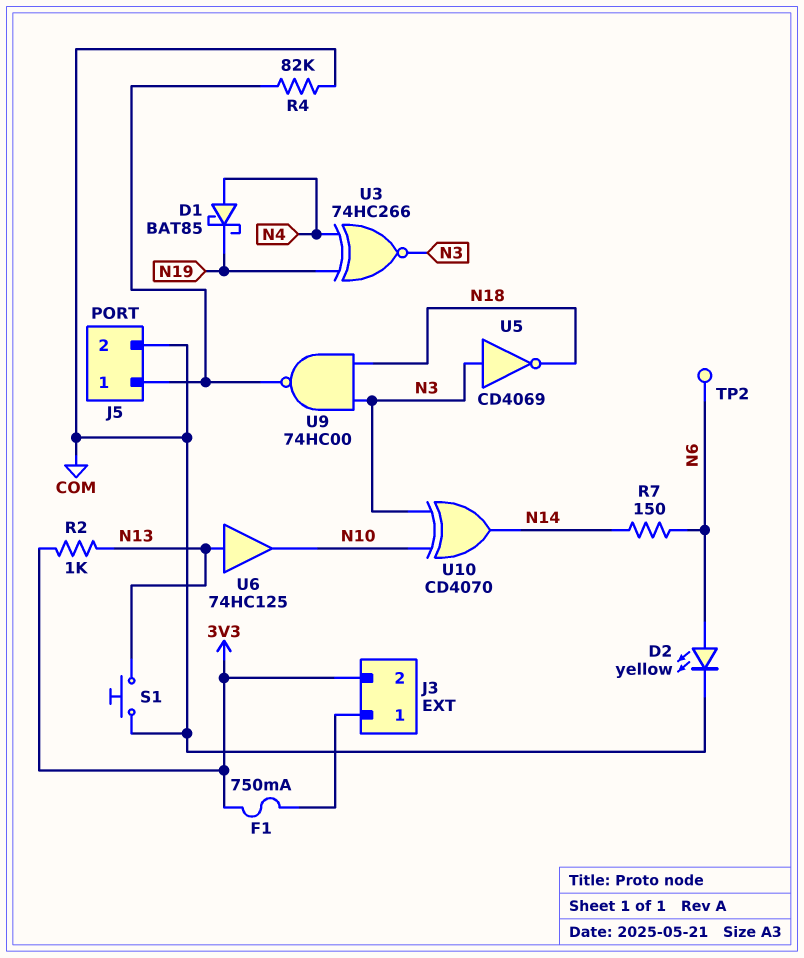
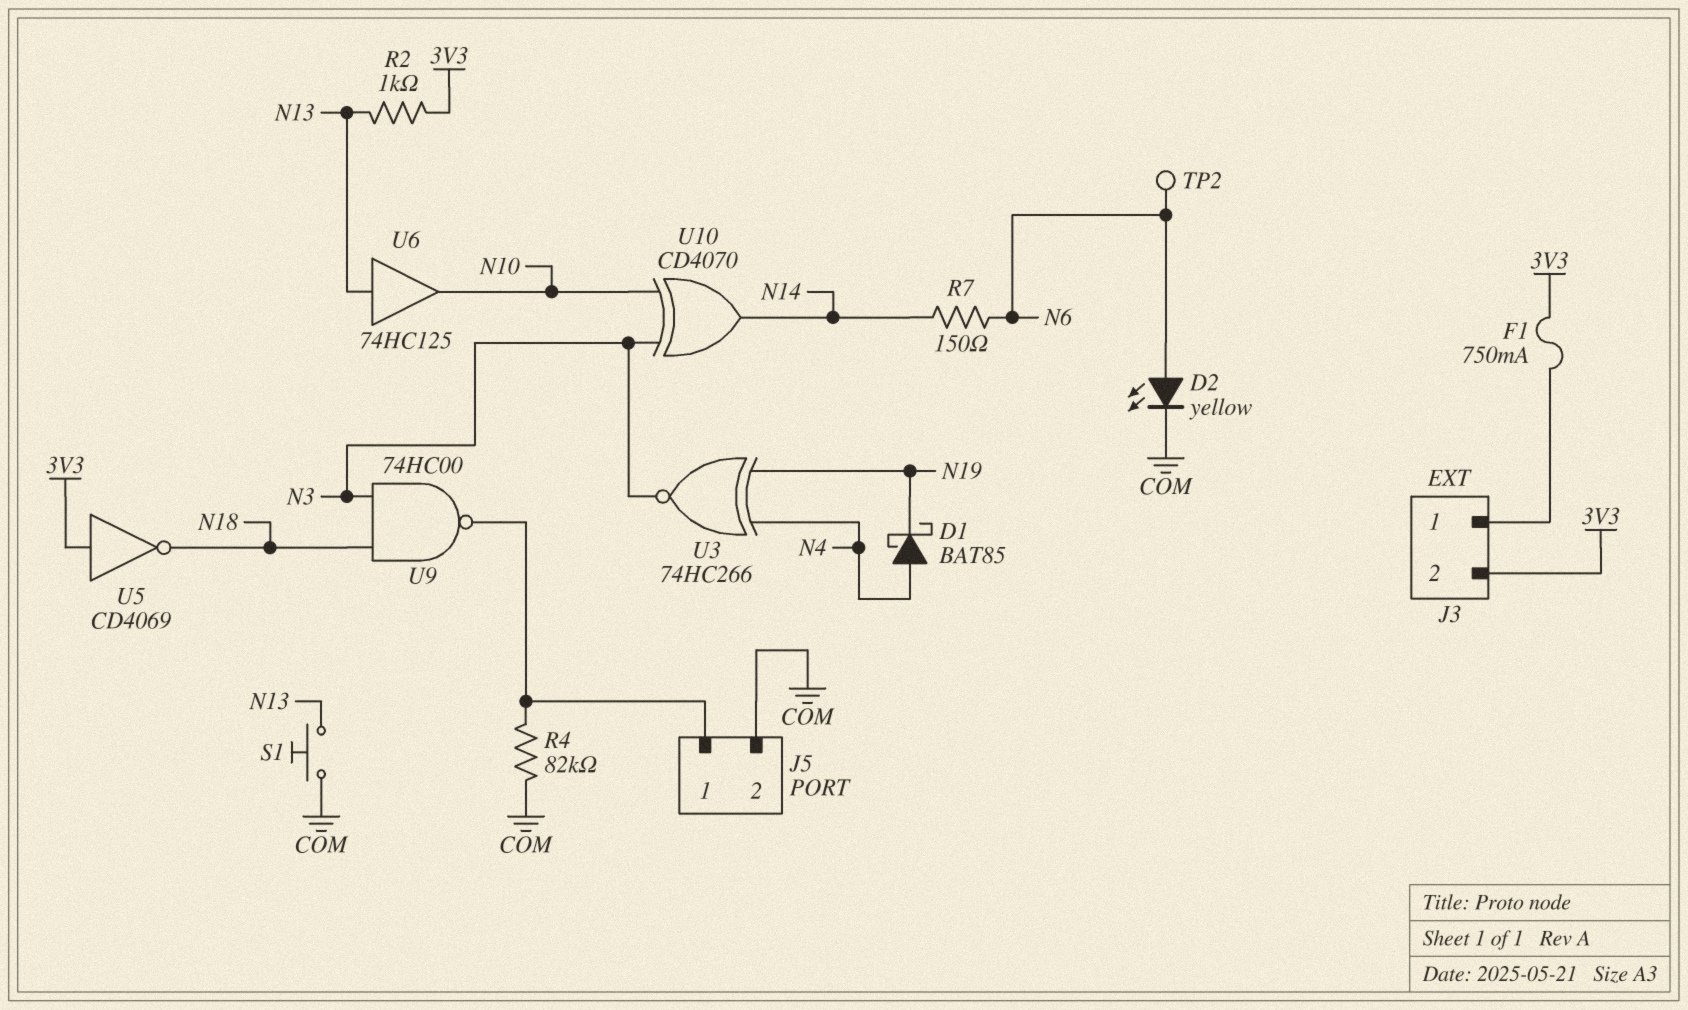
U5: NOT CD4069 (in N3, out N18) -> NOT CD4069 (in 3V3, out N18)

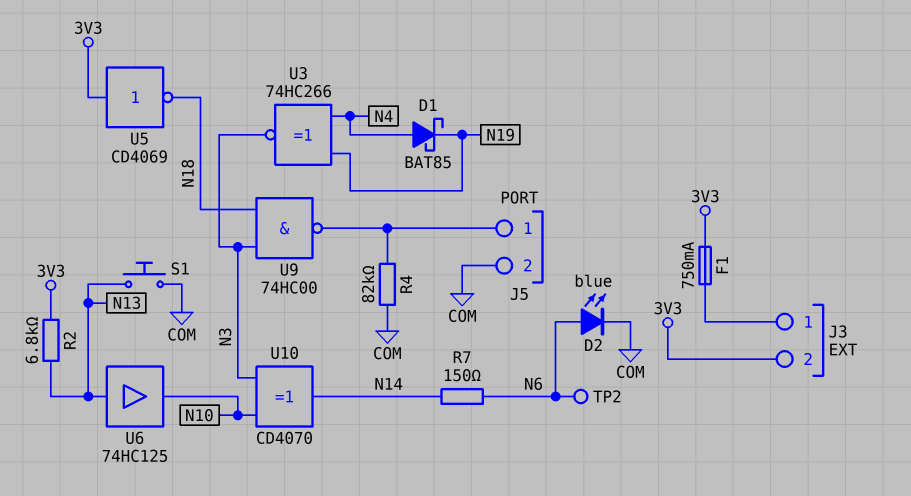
D2: LED yellow (A N6, K COM) -> LED blue (A N6, K COM)
R2: 1k (3V3, N13) -> 6.8k (3V3, N13)

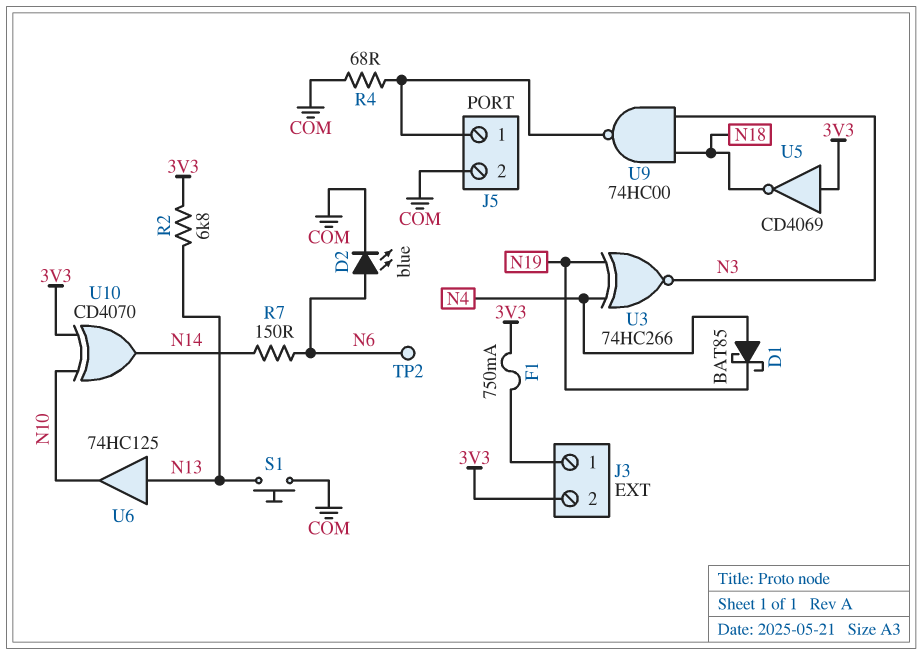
R4: 82k (COM, J5/1) -> 68 (COM, J5/1)
U10: XOR CD4070 (in N3, in N10, out N14) -> XOR CD4070 (in 3V3, in N10, out N14)

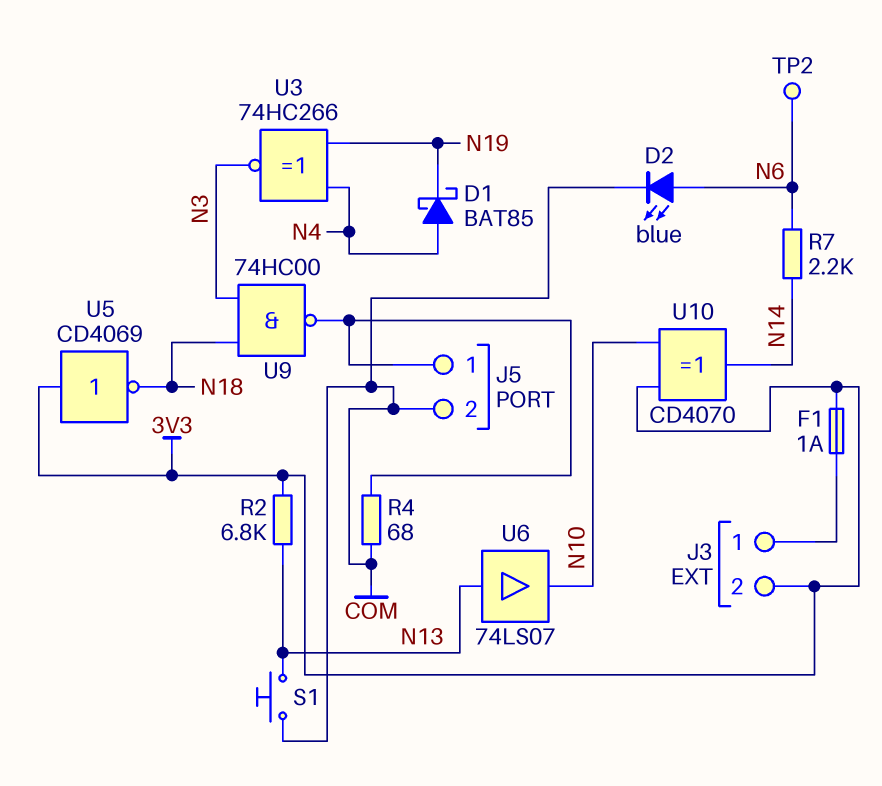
F1: 750mA (3V3, J3/1) -> 1A (3V3, J3/1)
R7: 150 (N6, N14) -> 2.2k (N6, N14)
U6: buffer 74HC125 (in N13, out N10) -> buffer 74LS07 (in N13, out N10)

